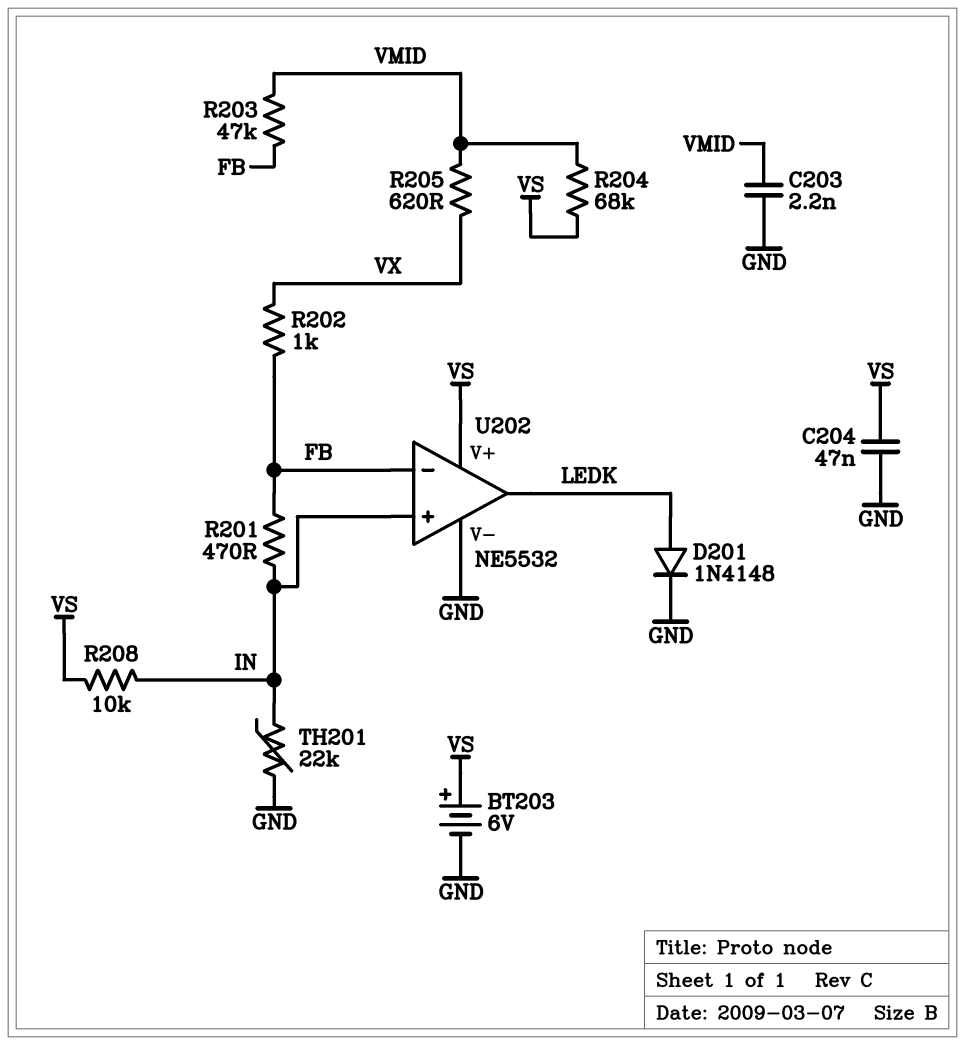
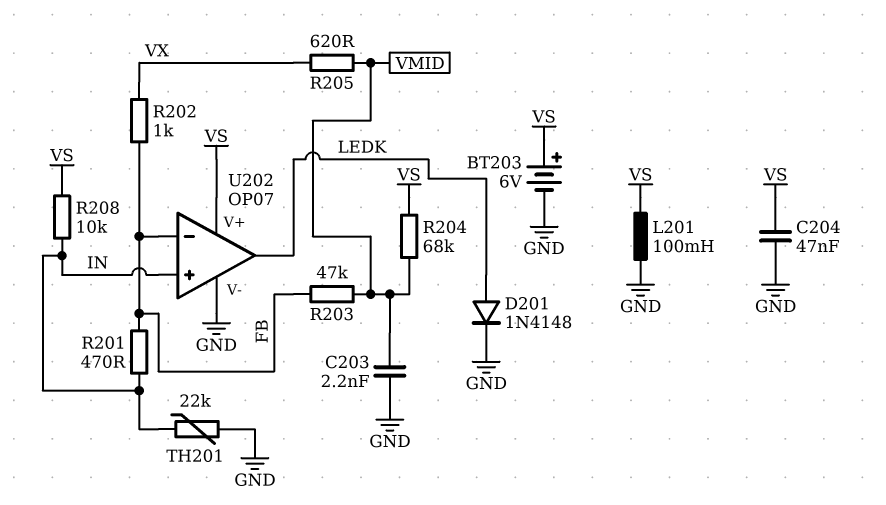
L201: none -> 100mH (GND, VS)
U202: NE5532 -> OP07

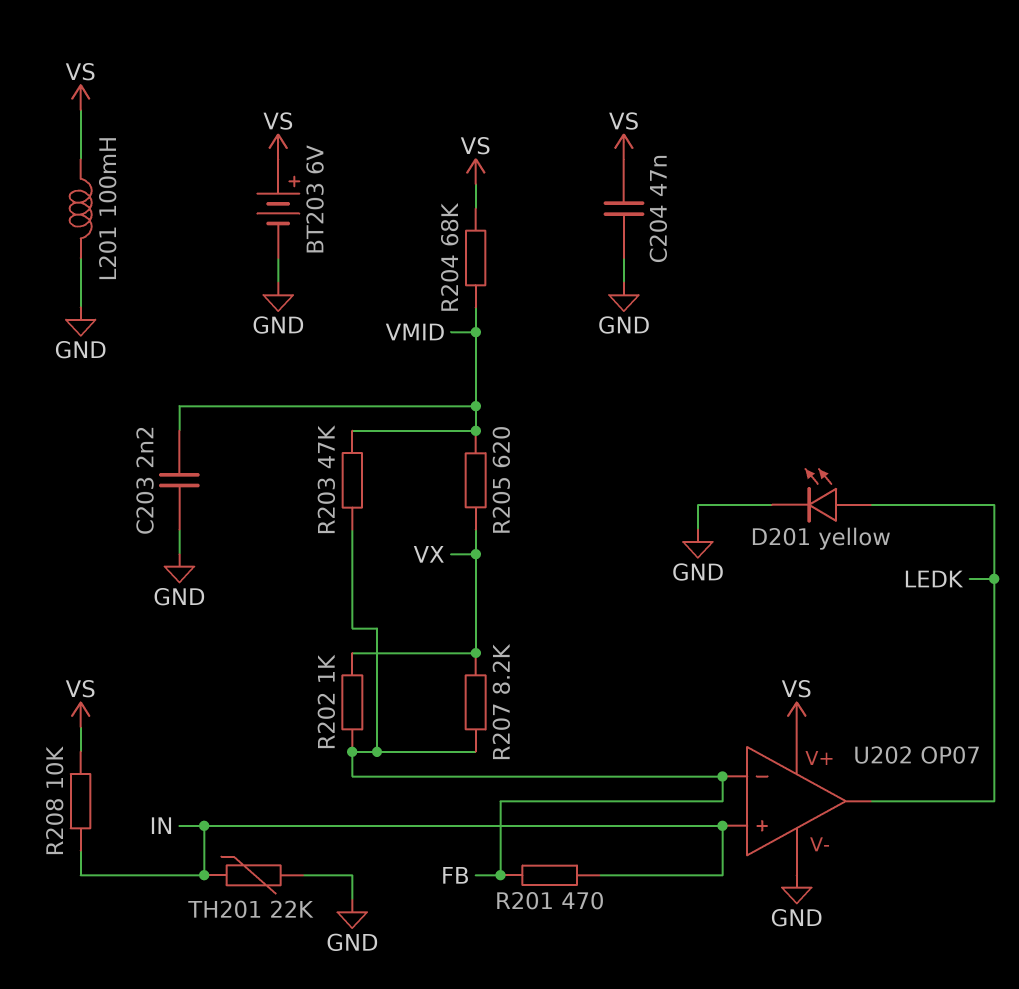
D201: diode 1N4148 (A LEDK, K GND) -> LED yellow (A LEDK, K GND)
R207: none -> 8.2k (FB, VX)

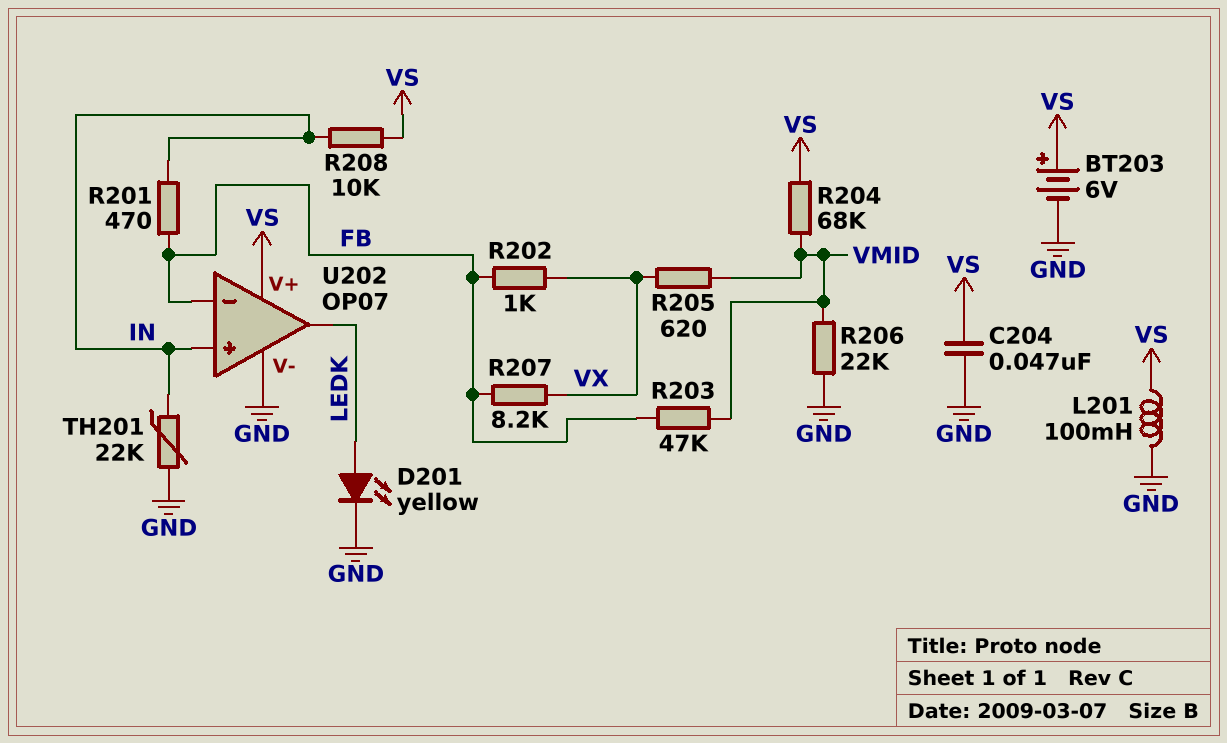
C203: 2.2nF (GND, VMID) -> none
R206: none -> 22k (GND, VMID)

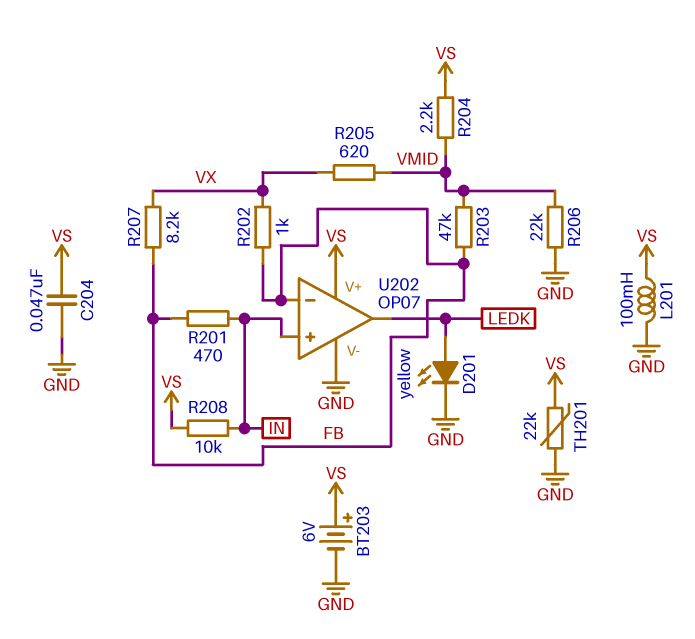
R204: 68k (VMID, VS) -> 2.2k (VMID, VS)
TH201: 22k (GND, IN) -> 22k (GND, VS)

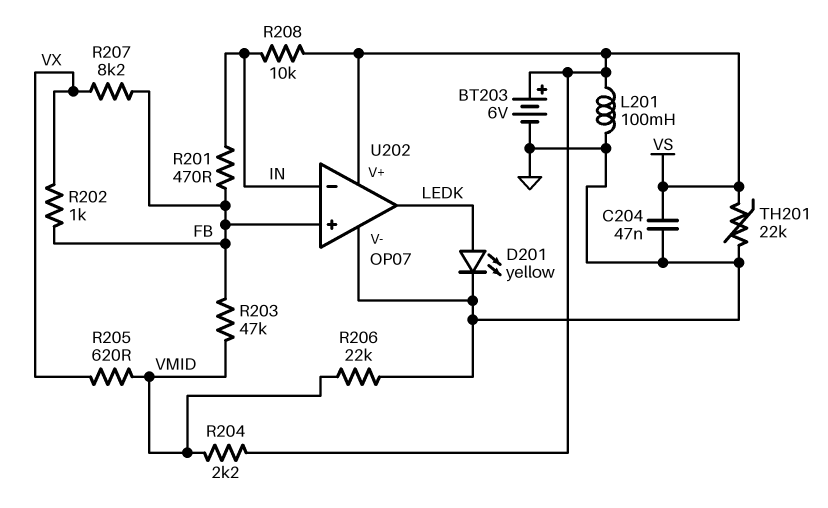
U202 pin in+: IN -> FB
U202 pin in-: FB -> IN

